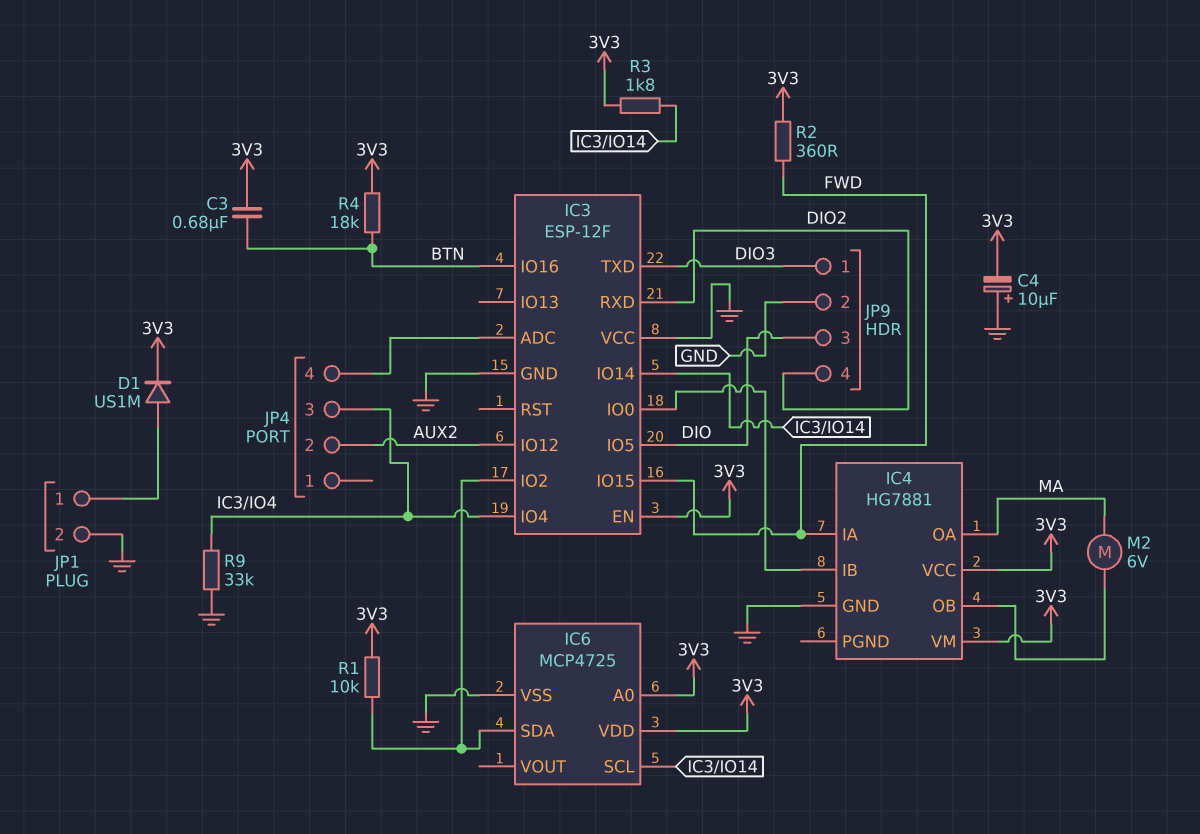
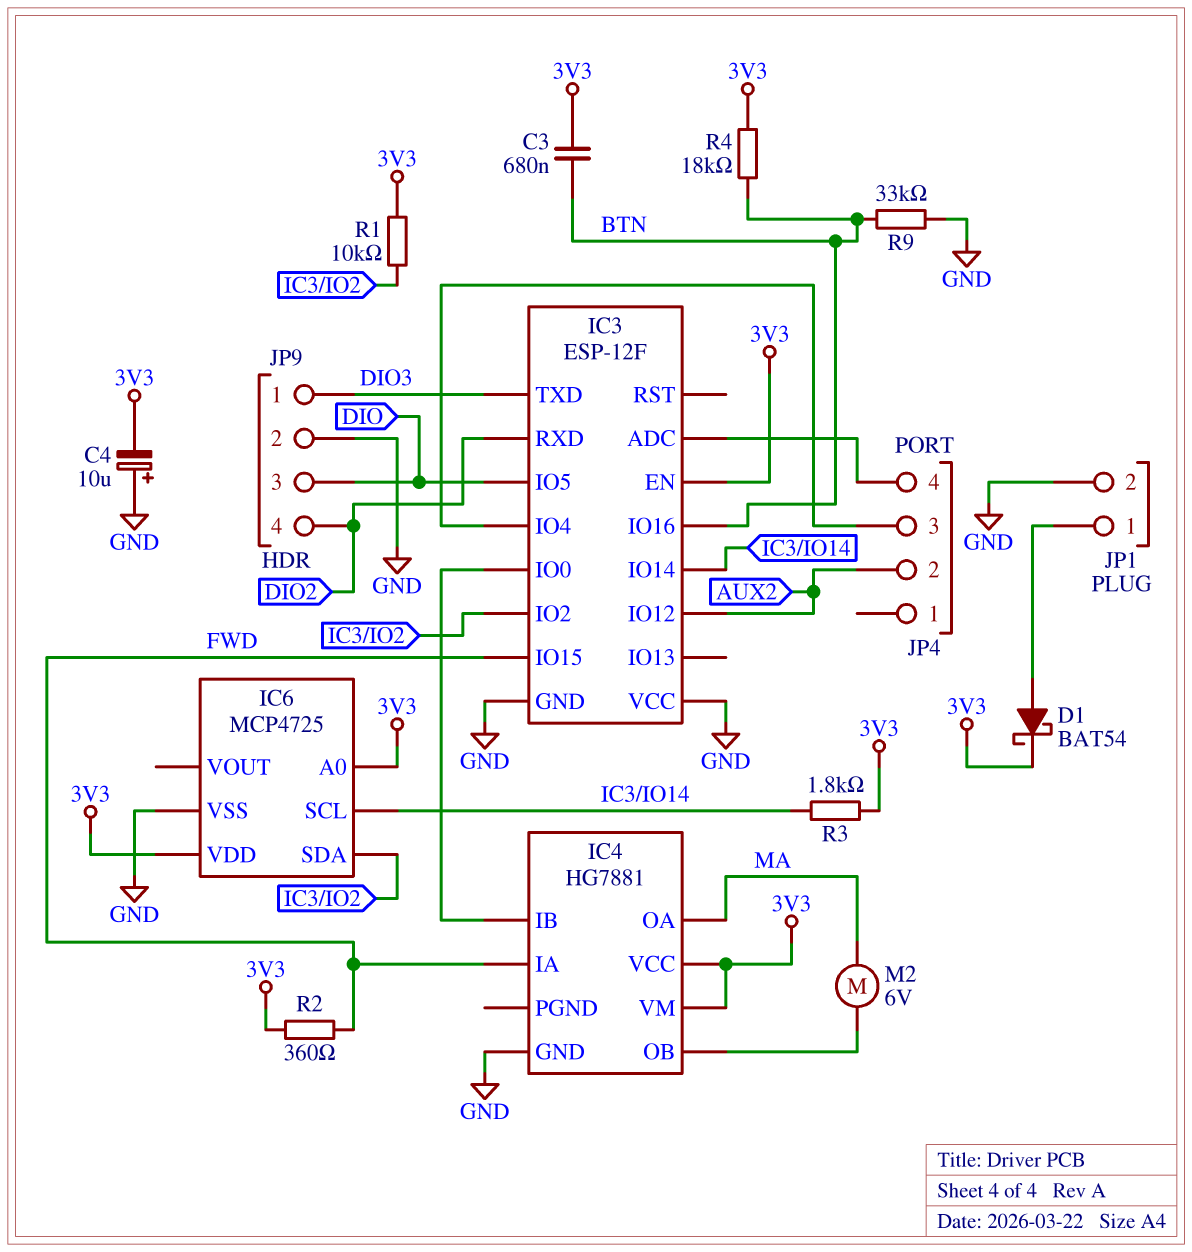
D1: diode US1M (A JP1/1, K 3V3) -> schottky BAT54 (A JP1/1, K 3V3)
R9: 33k (GND, IC3/IO4) -> 33k (BTN, GND)

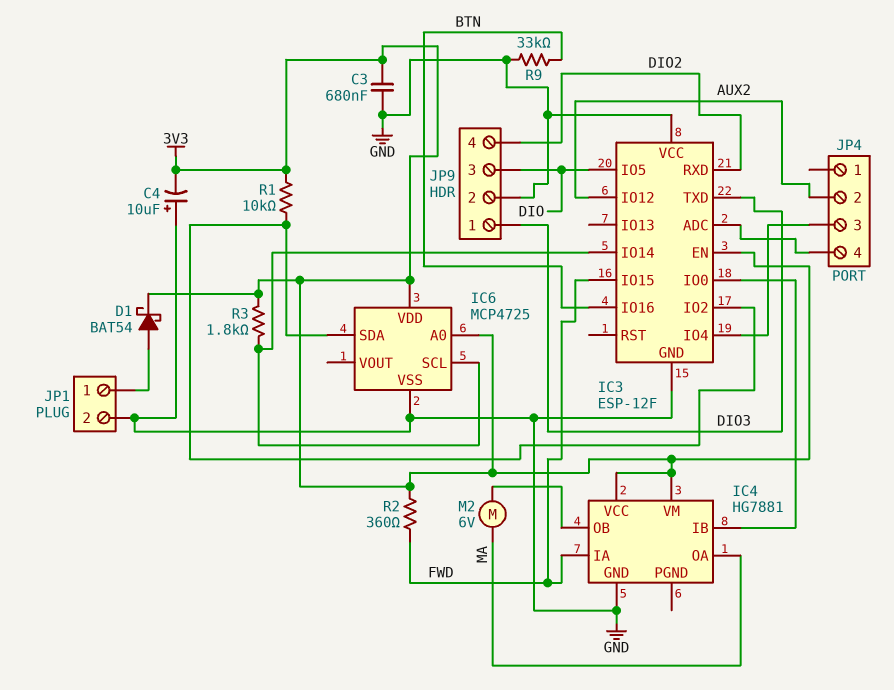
C3: 680nF (3V3, BTN) -> 680nF (3V3, GND)
R4: 18k (3V3, BTN) -> none

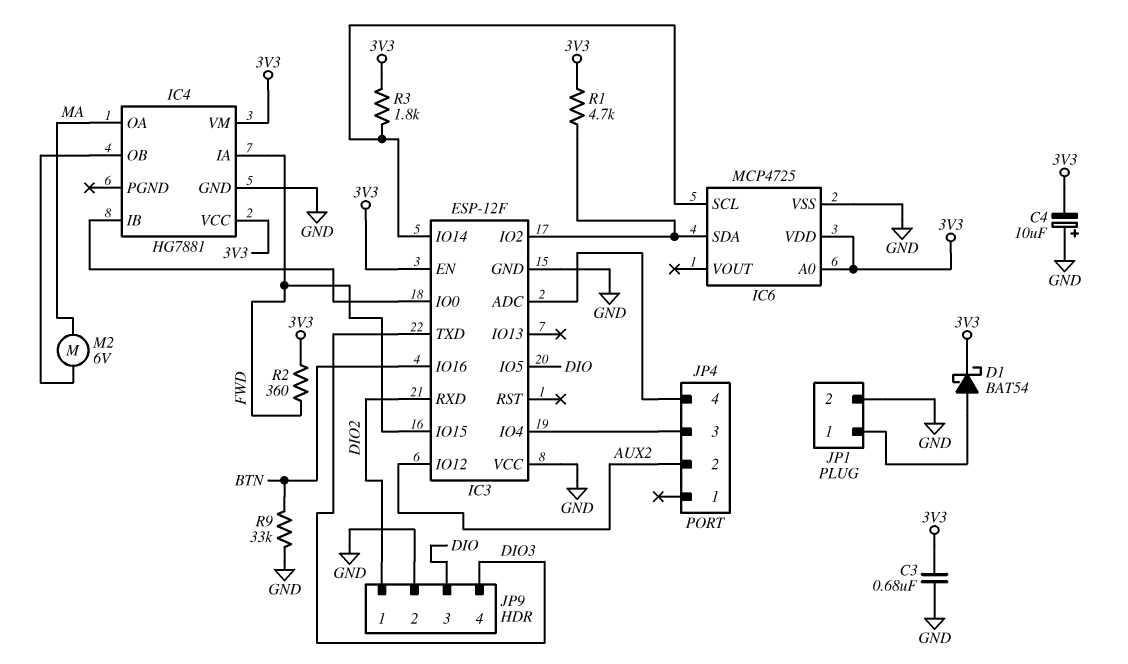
JP9 pin 1: DIO3 -> DIO2
JP9 pin 4: DIO2 -> DIO3
R1: 10k (3V3, IC3/IO2) -> 4.7k (3V3, IC3/IO2)

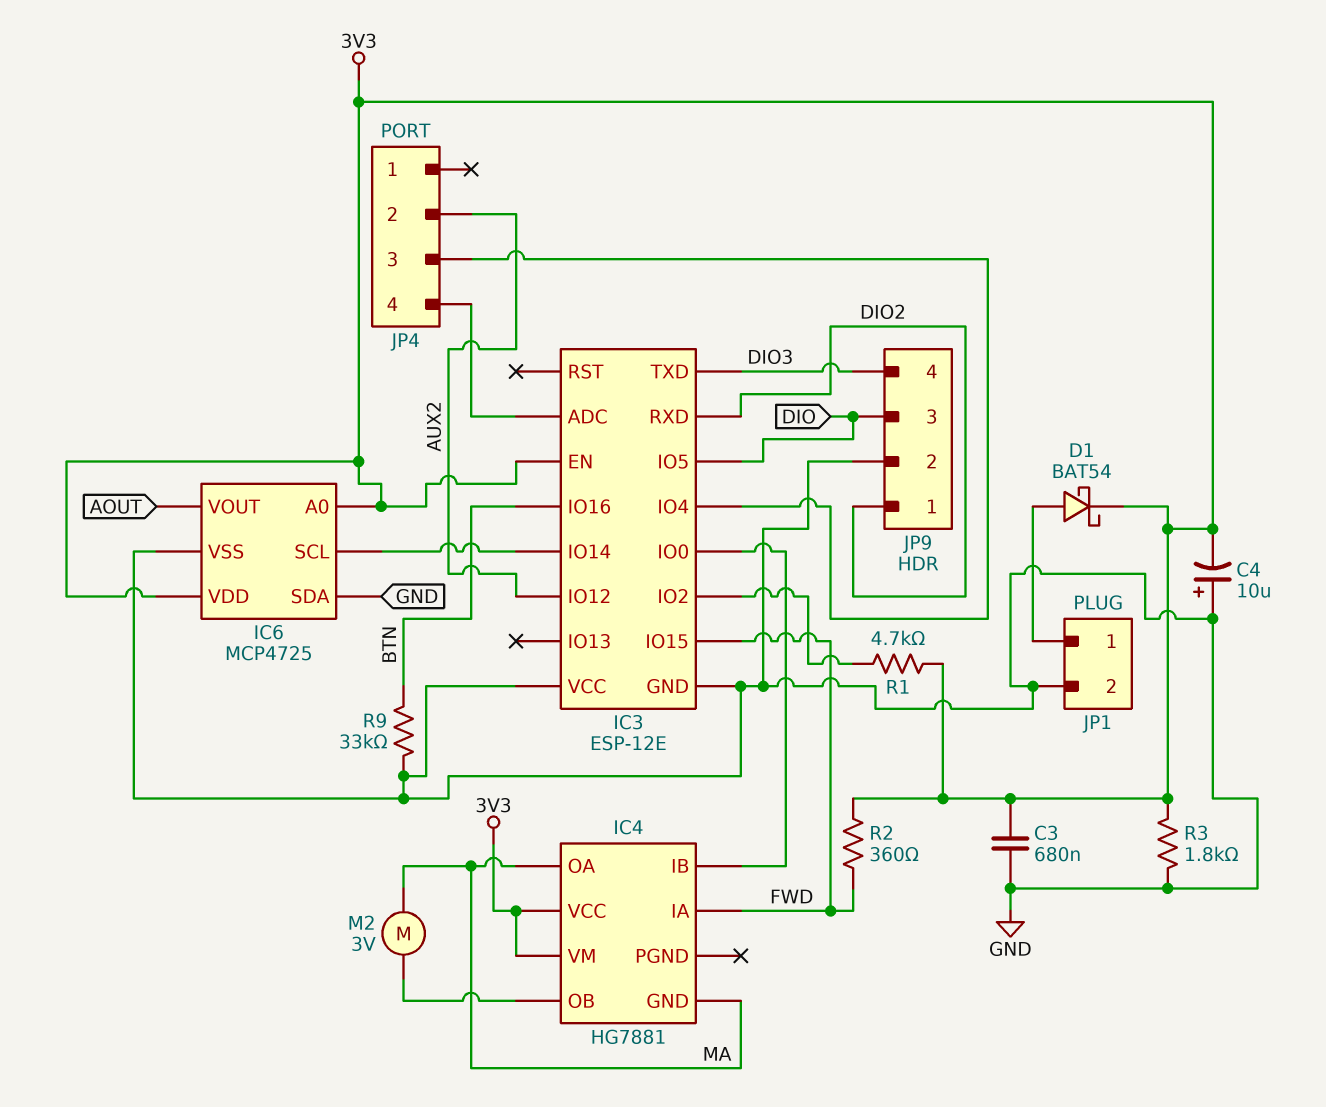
IC3: ESP-12F -> ESP-12E
IC4 pin GND: GND -> MA
IC6 pin SDA: IC3/IO2 -> GND
IC6 pin VOUT: none -> AOUT
M2: motor 6V (IC4/OB, MA) -> motor 3V (IC4/OB, MA)
R3: 1.8k (3V3, IC3/IO14) -> 1.8k (3V3, GND)

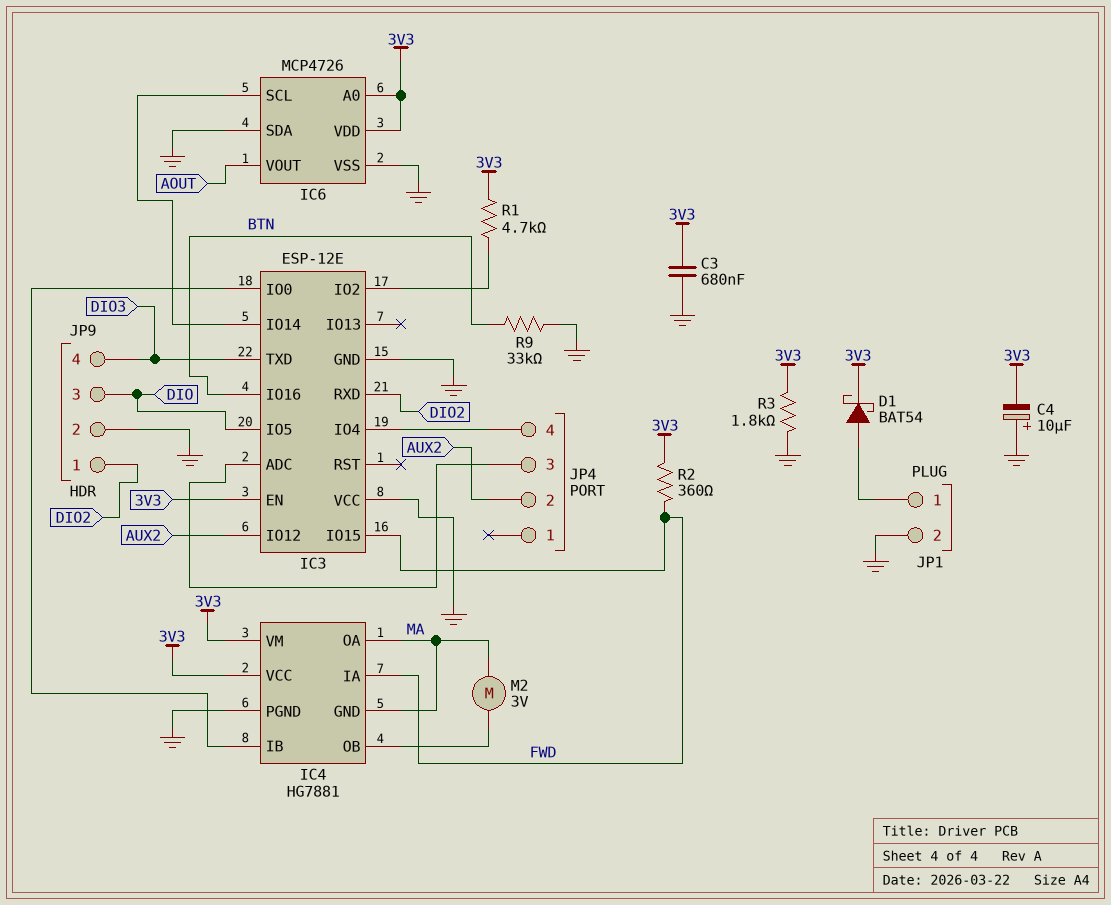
IC4 pin PGND: none -> GND
IC6: MCP4725 -> MCP4726
JP4 pin 3: IC3/IO4 -> IC3/ADC
JP4 pin 4: IC3/ADC -> IC3/IO4

